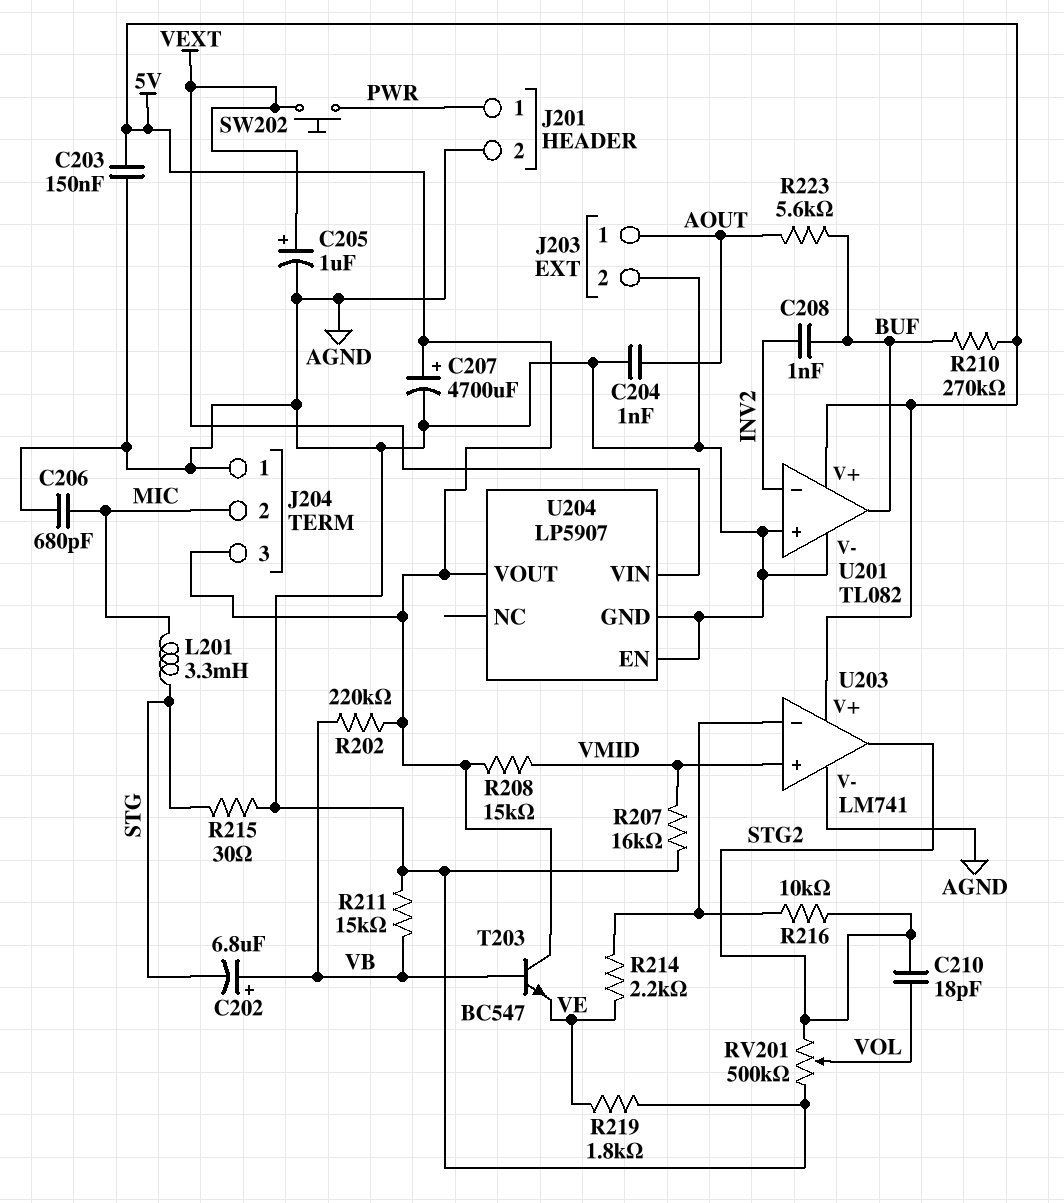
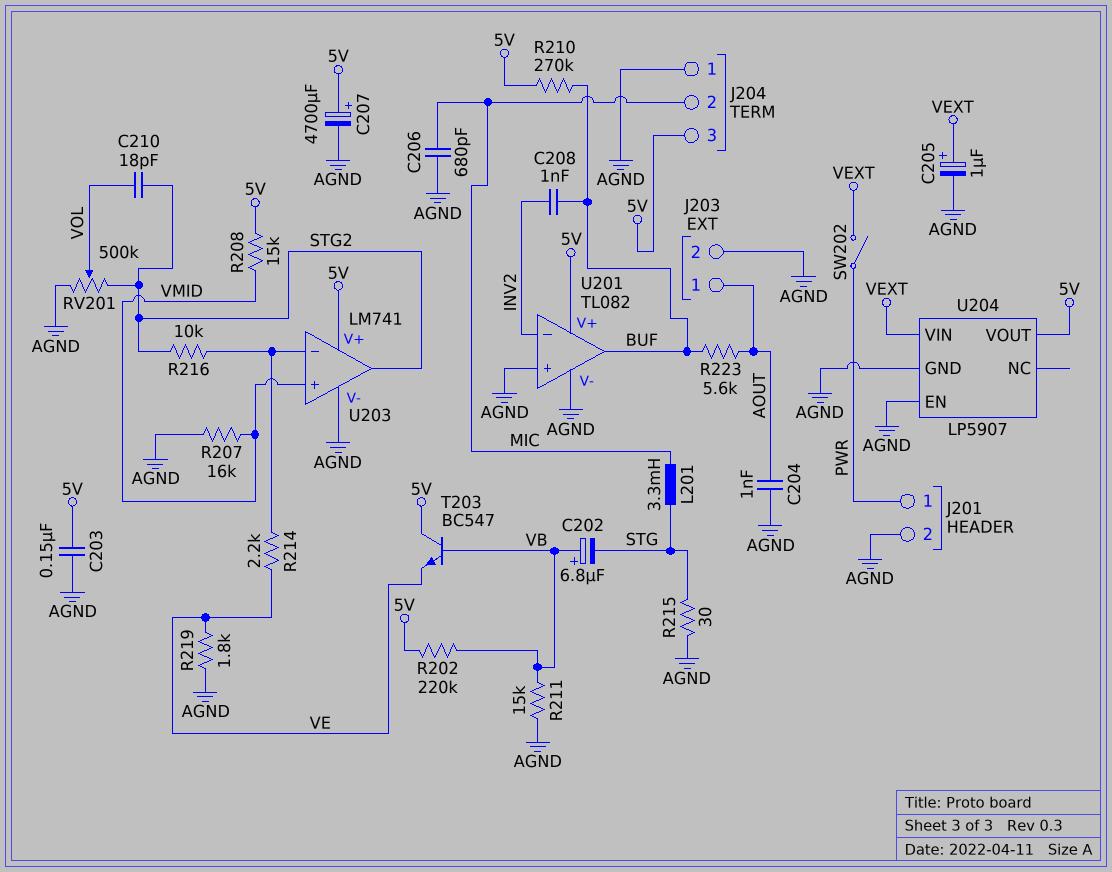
SW202: button (PWR, VEXT) -> switch (PWR, VEXT)

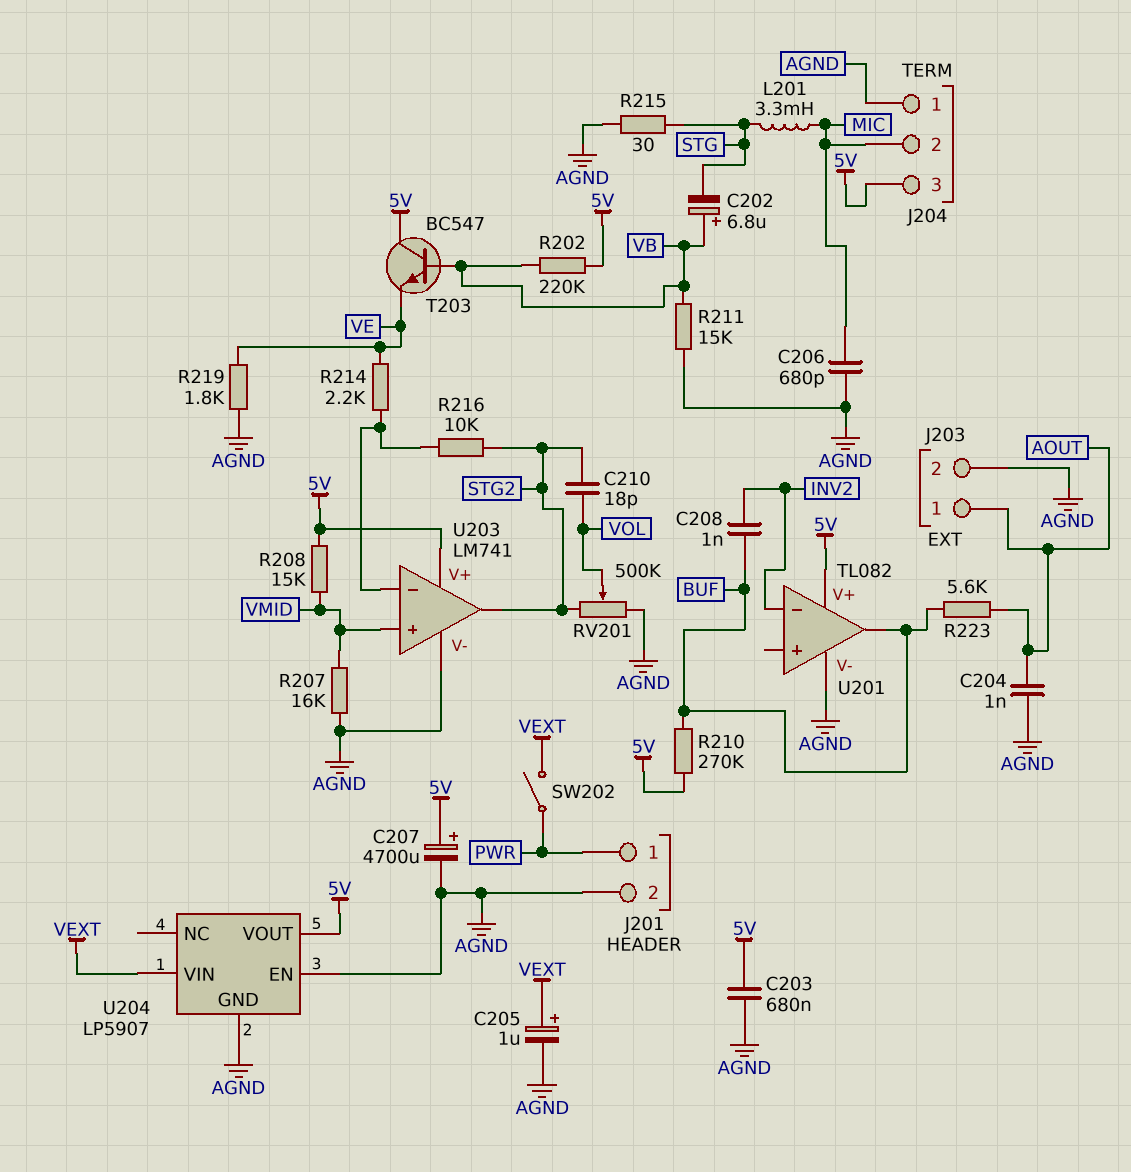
C203: 150nF (5V, AGND) -> 680nF (5V, AGND)
U201 pin in+: AGND -> none

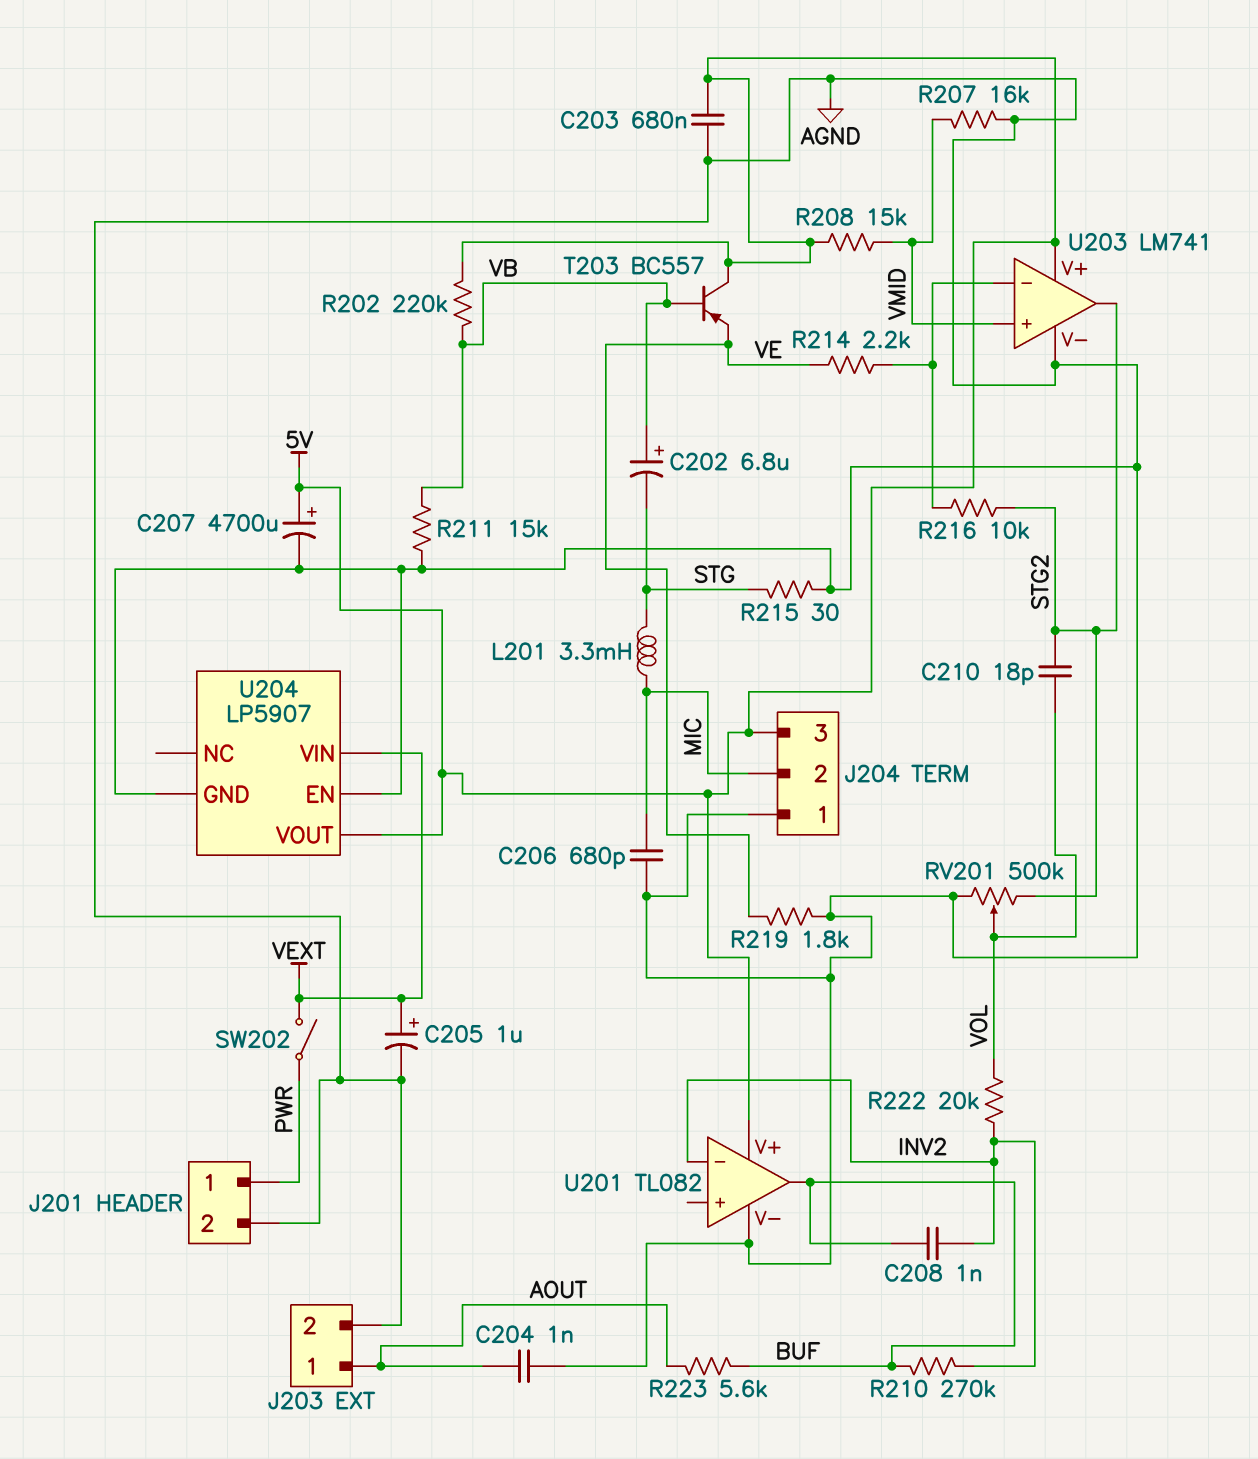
R210: 270k (5V, BUF) -> 270k (BUF, INV2)
R222: none -> 20k (INV2, VOL)
T203: NPN BC547 (B VB, C 5V, E VE) -> PNP BC557 (B VB, C 5V, E VE)

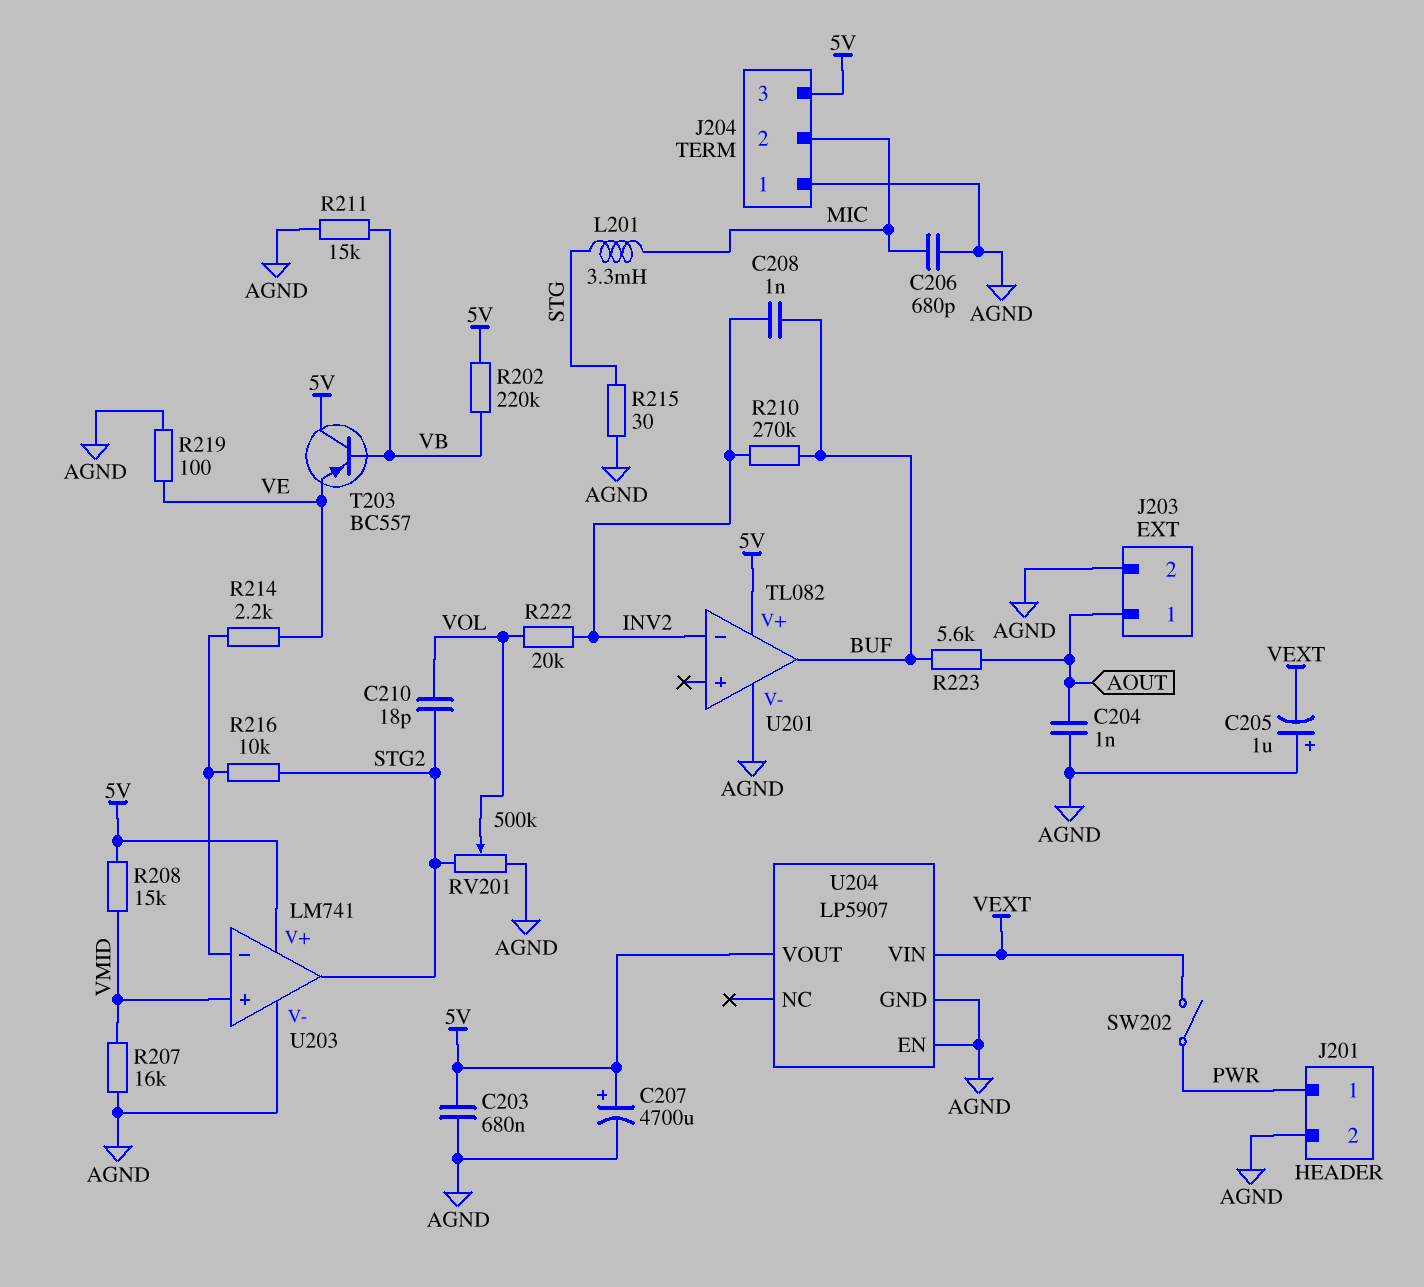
C202: 6.8uF (plus VB, minus STG) -> none
C205: 1uF (plus VEXT, minus AGND) -> 1uF (plus AGND, minus VEXT)
R219: 1.8k (AGND, VE) -> 100 (AGND, VE)

